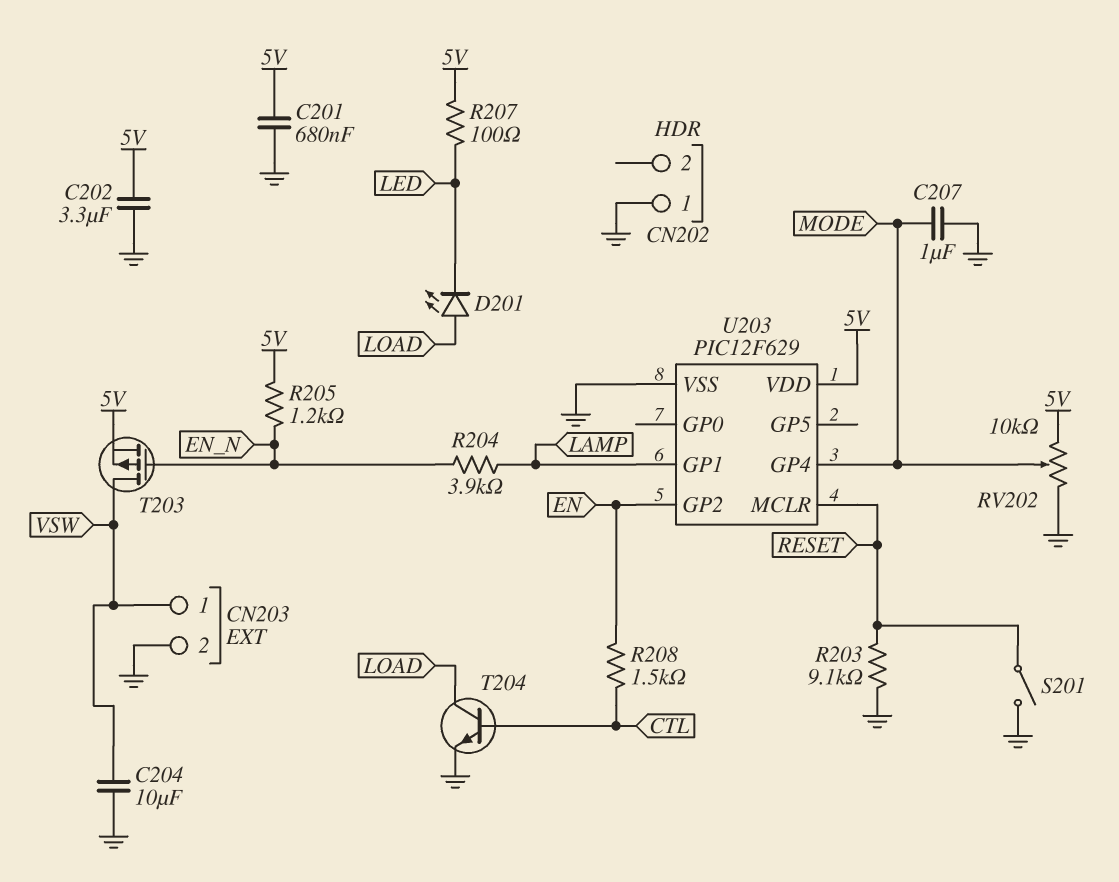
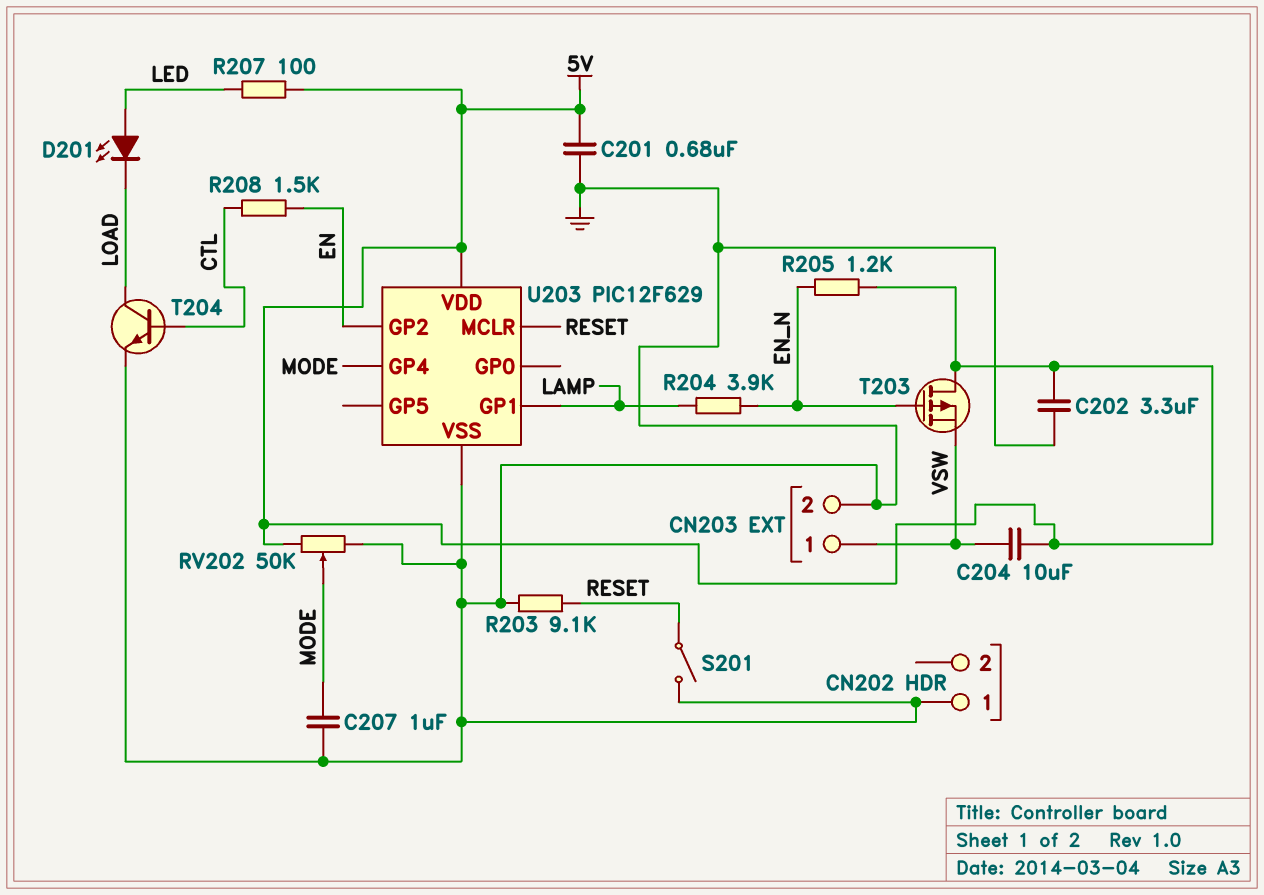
C204: 10uF (GND, VSW) -> 10uF (5V, VSW)
D201: LED (A LOAD, K LED) -> LED (A LED, K LOAD)
RV202: 10k (5V, GND, wiper MODE) -> 50k (5V, GND, wiper MODE)
T203: PMOS (G EN_N, D VSW, S 5V) -> PMOS (G EN_N, D 5V, S VSW)

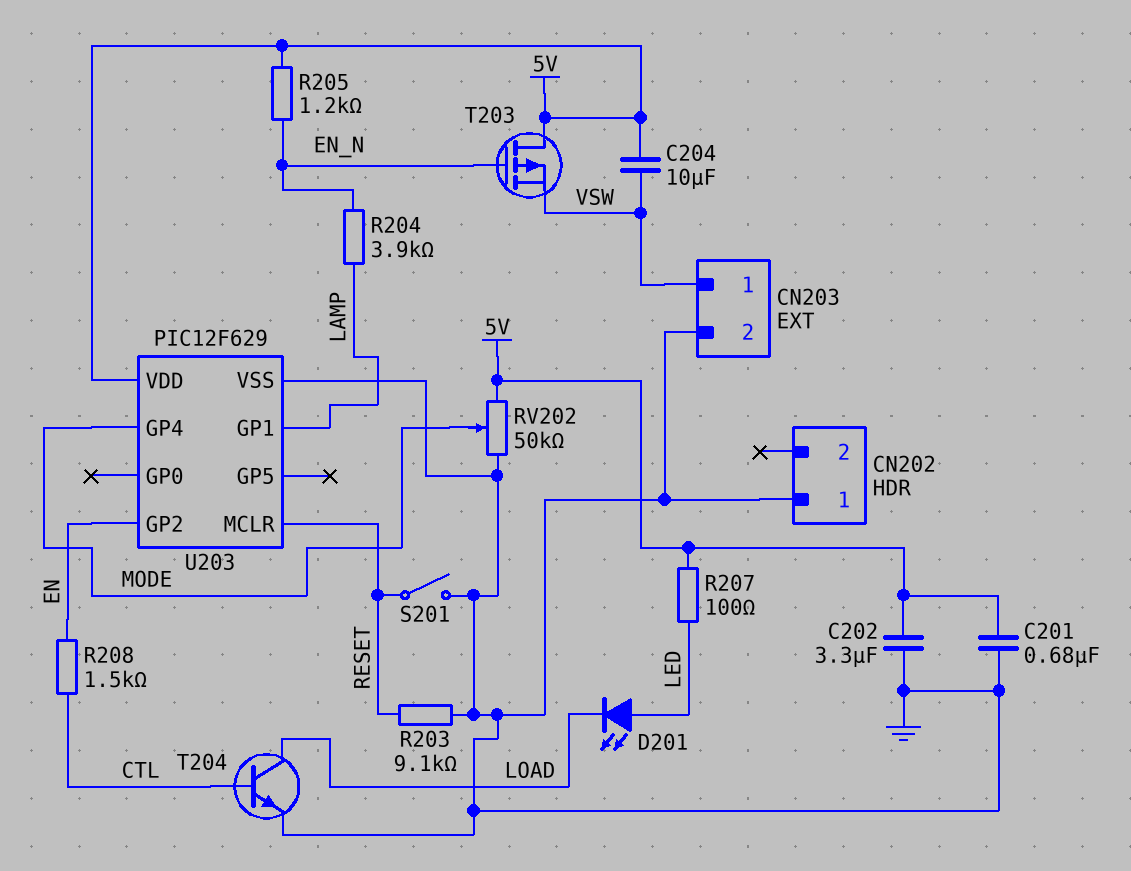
C207: 1uF (GND, MODE) -> none

